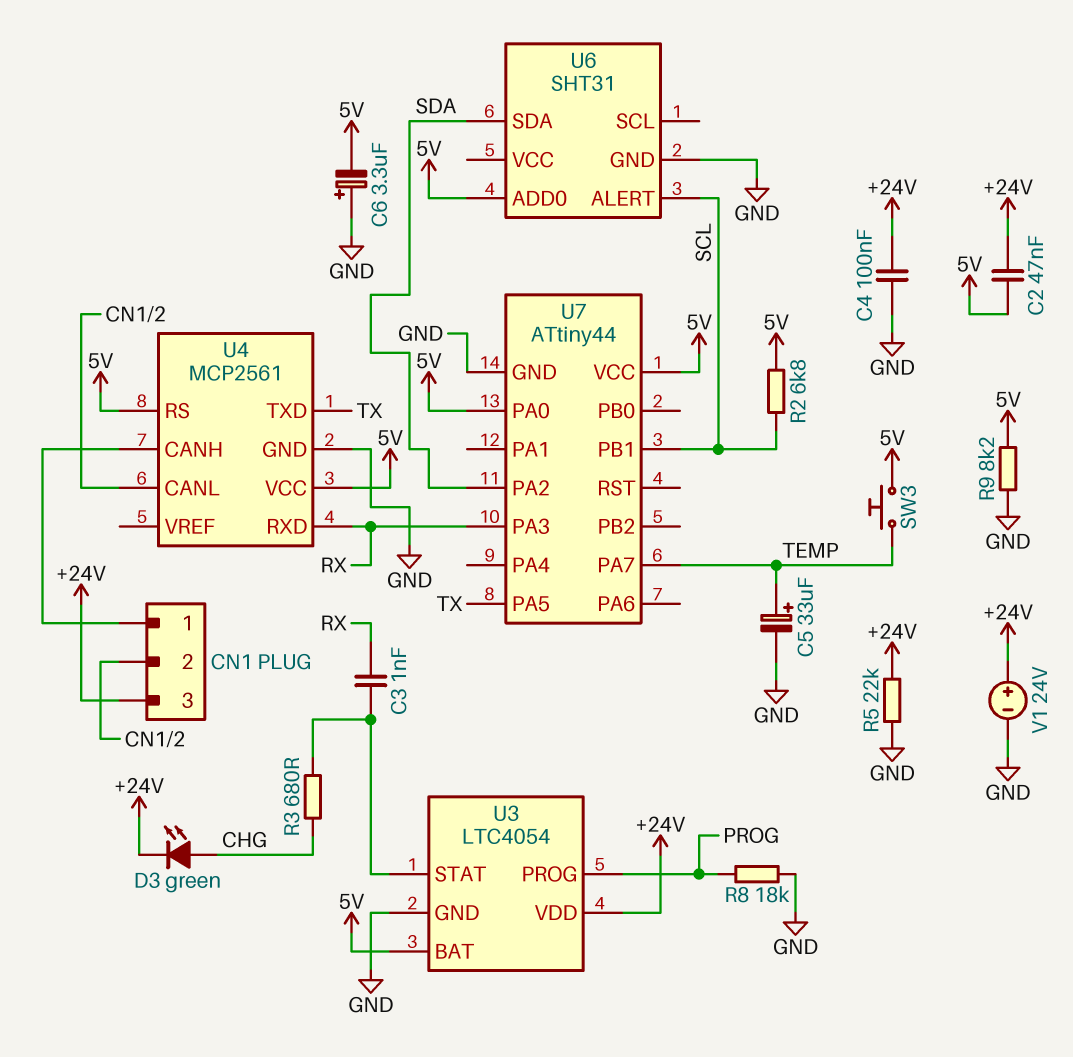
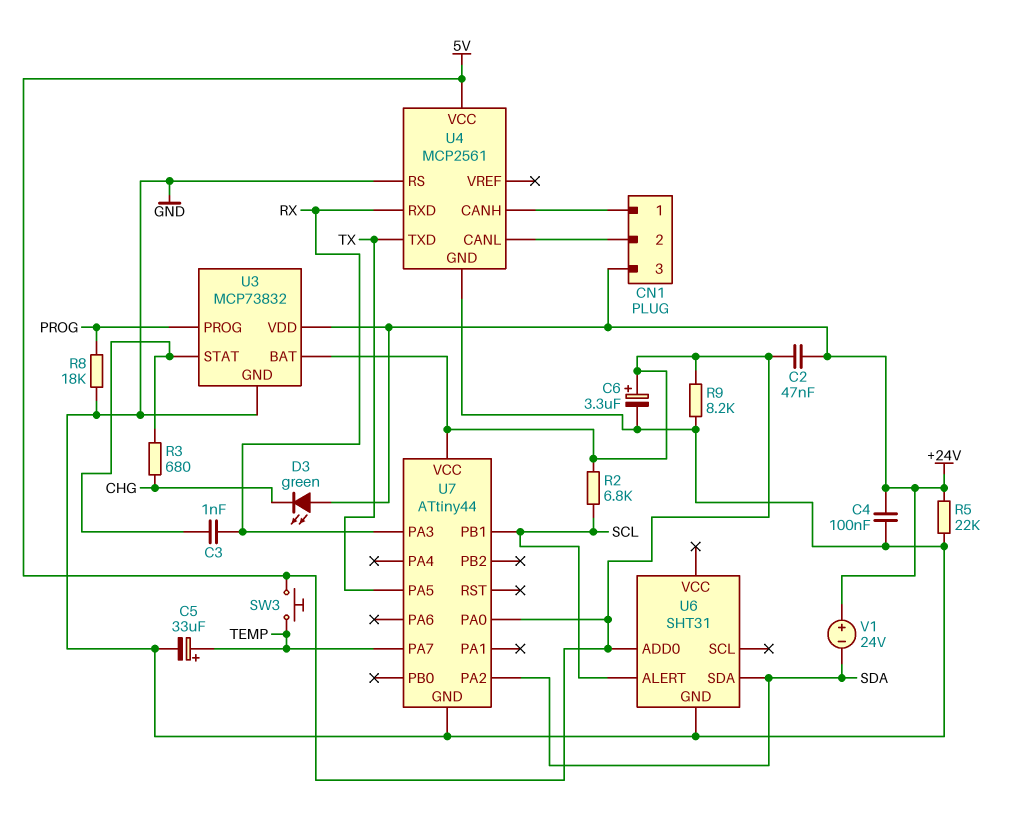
C6: 3.3uF (plus GND, minus 5V) -> 3.3uF (plus 5V, minus GND)
D3: LED green (A CHG, K +24V) -> LED green (A +24V, K CHG)
U3: LTC4054 -> MCP73832
U4 pin RS: 5V -> GND
V1: 24V (plus +24V, minus GND) -> 24V (plus +24V, minus SDA)

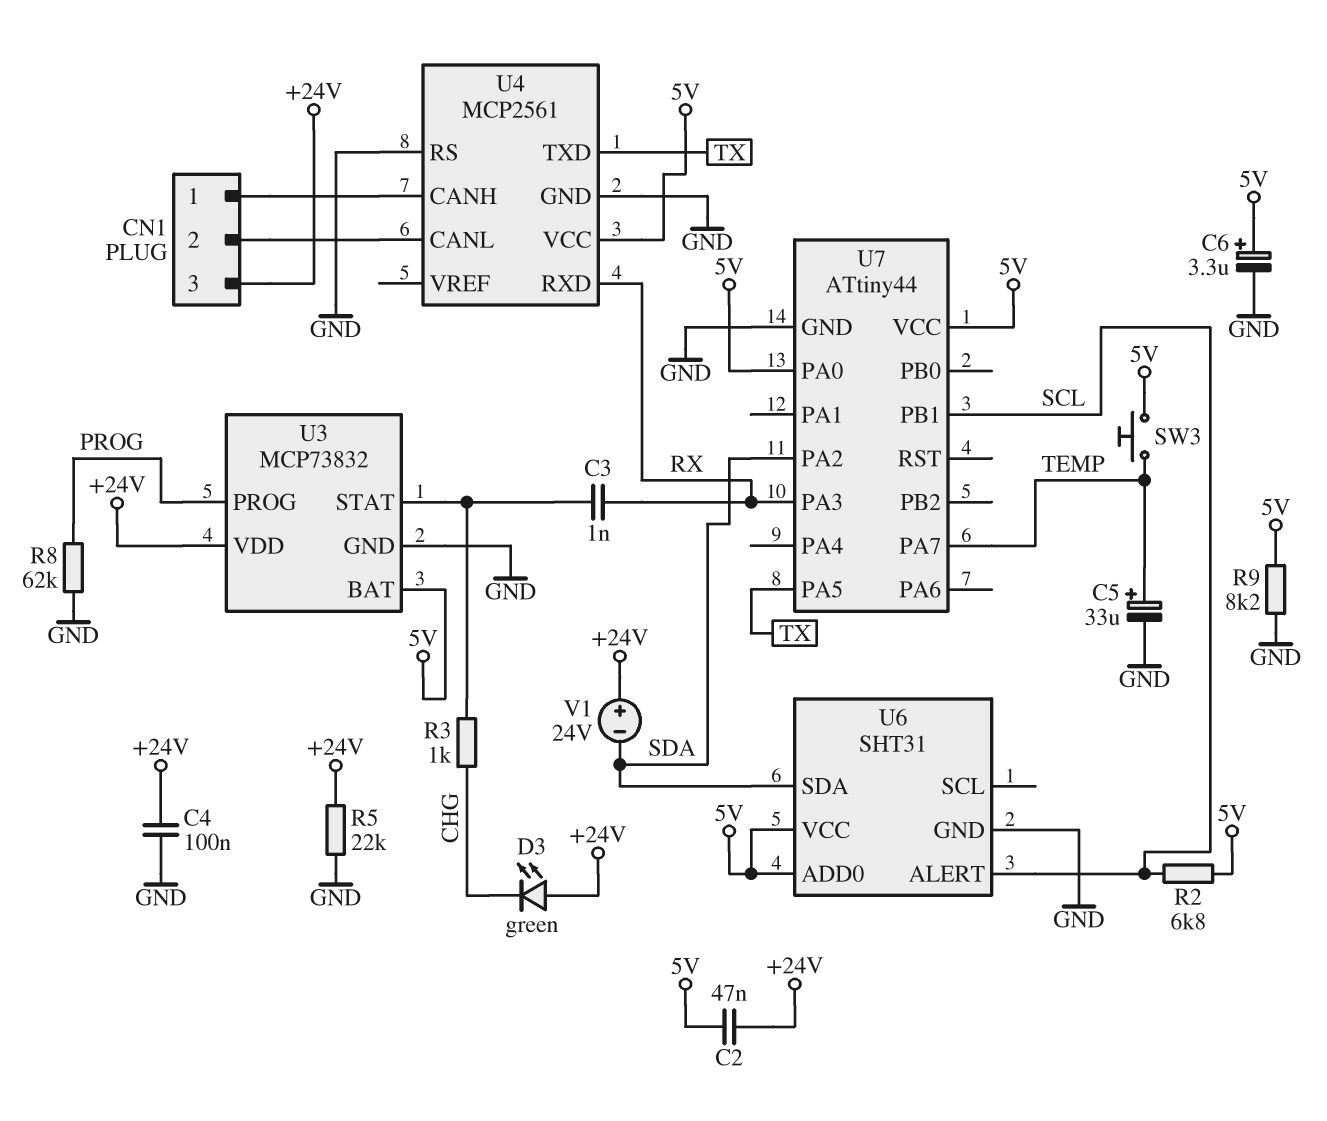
R3: 680 (CHG, U3/STAT) -> 1k (CHG, U3/STAT)
R8: 18k (GND, PROG) -> 62k (GND, PROG)
U6 pin VCC: none -> 5V

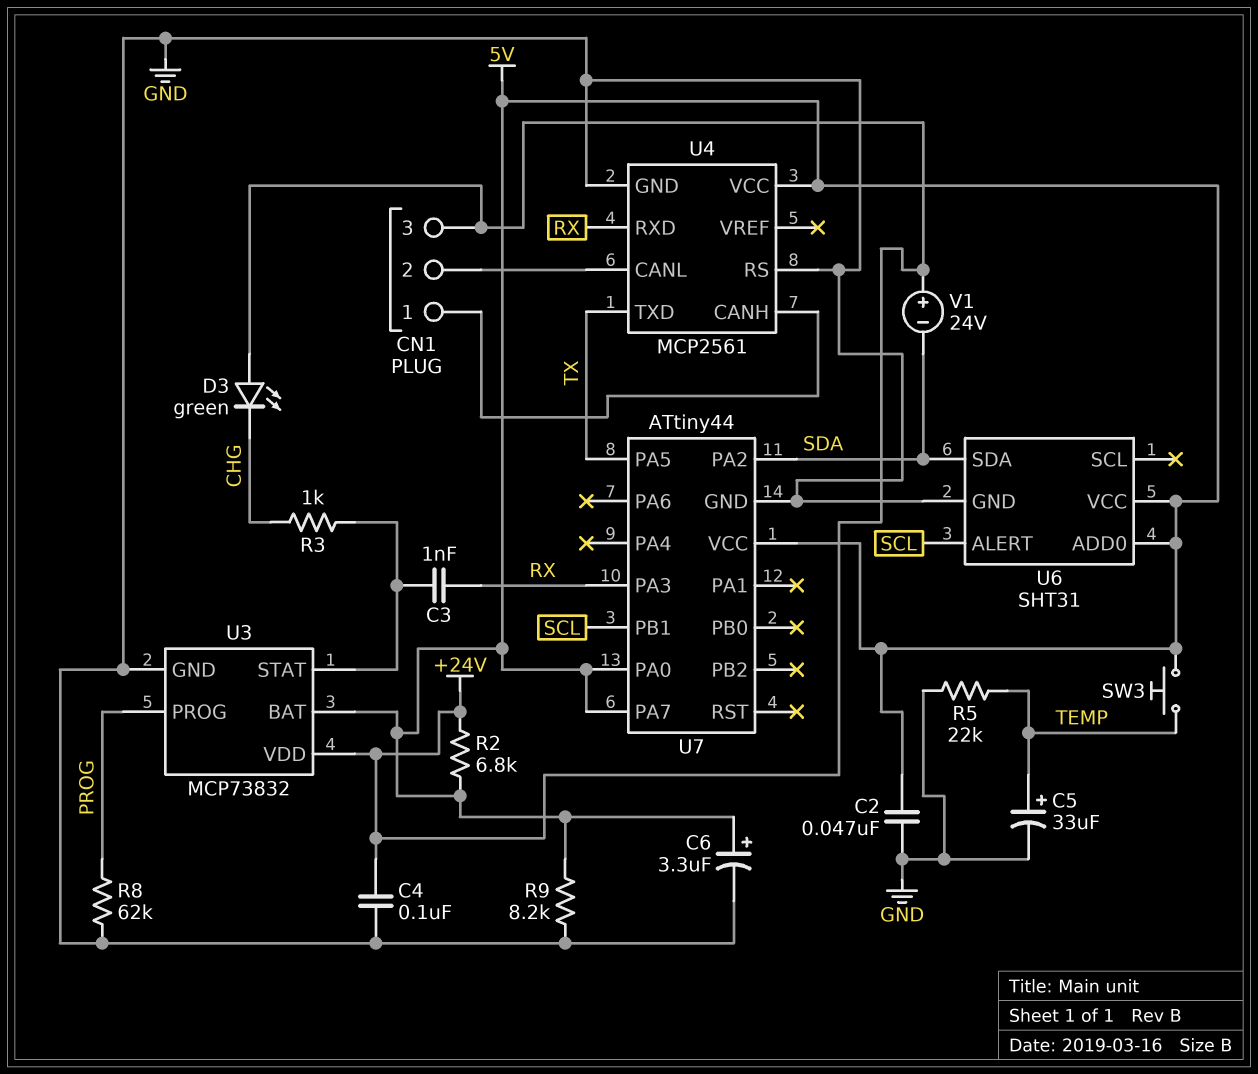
C2: 47nF (+24V, 5V) -> 47nF (5V, GND)
R2: 6.8k (5V, SCL) -> 6.8k (+24V, 5V)
R5: 22k (+24V, GND) -> 22k (GND, TEMP)
U7 pin PA7: TEMP -> 5V

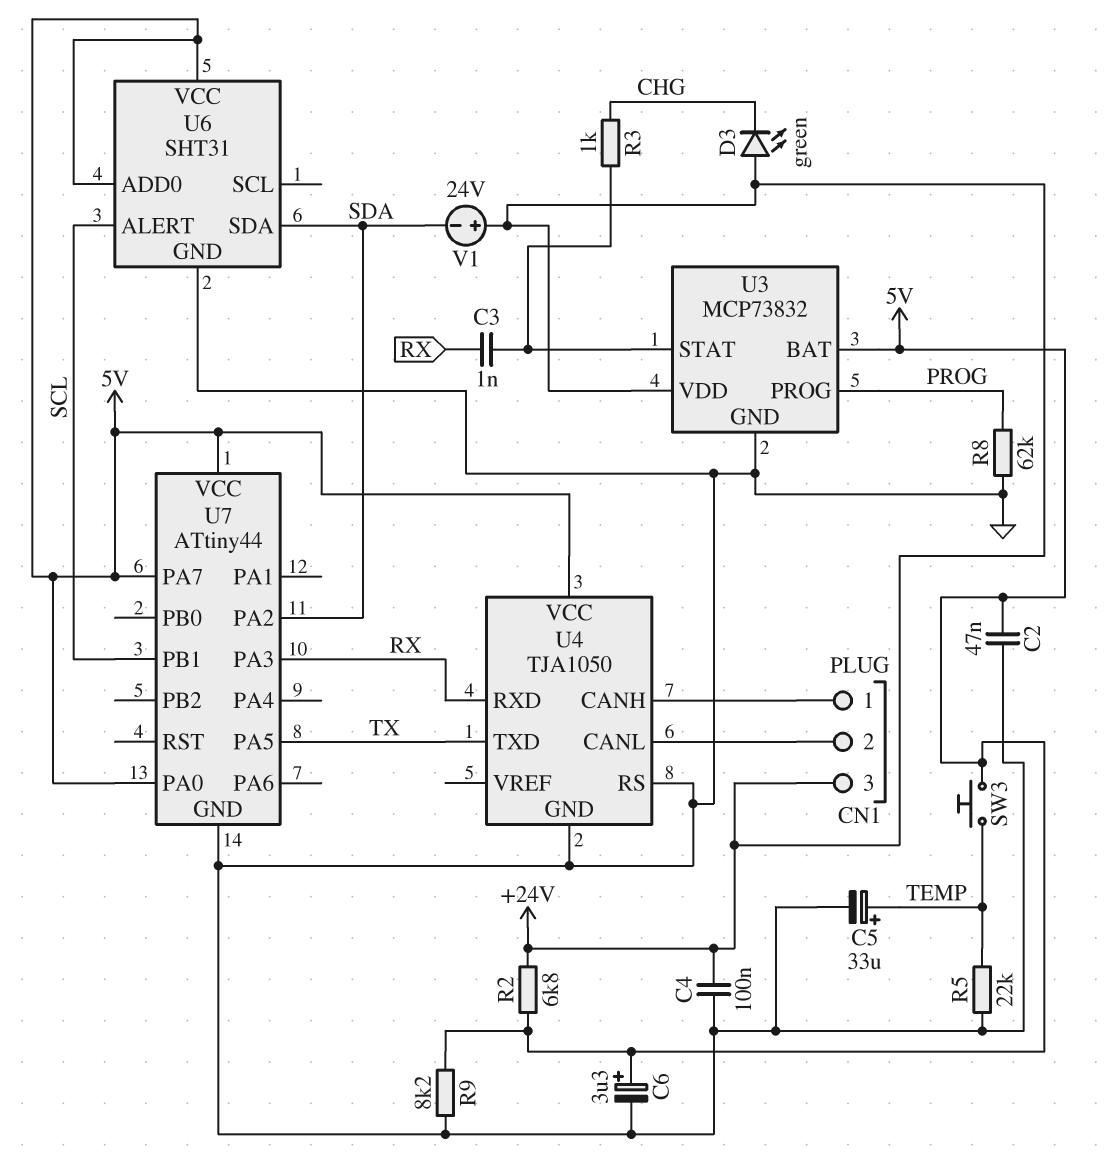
U4: MCP2561 -> TJA1050

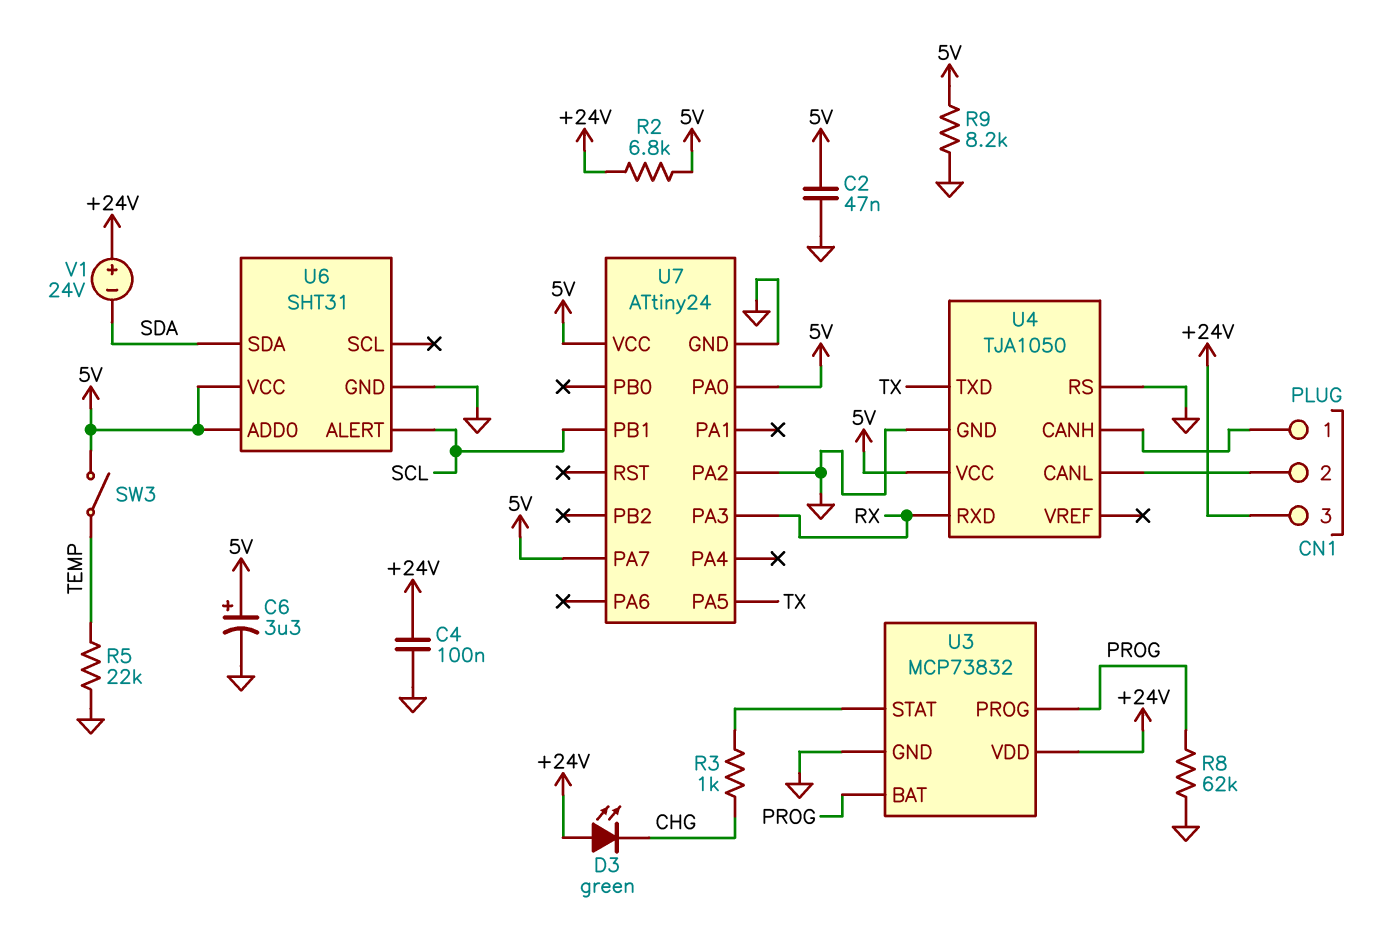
C3: 1nF (RX, U3/STAT) -> none
C5: 33uF (plus TEMP, minus GND) -> none
SW3: button (5V, TEMP) -> switch (5V, TEMP)
U3 pin BAT: 5V -> PROG
U7: ATtiny44 -> ATtiny24
U7 pin PA2: SDA -> GND

